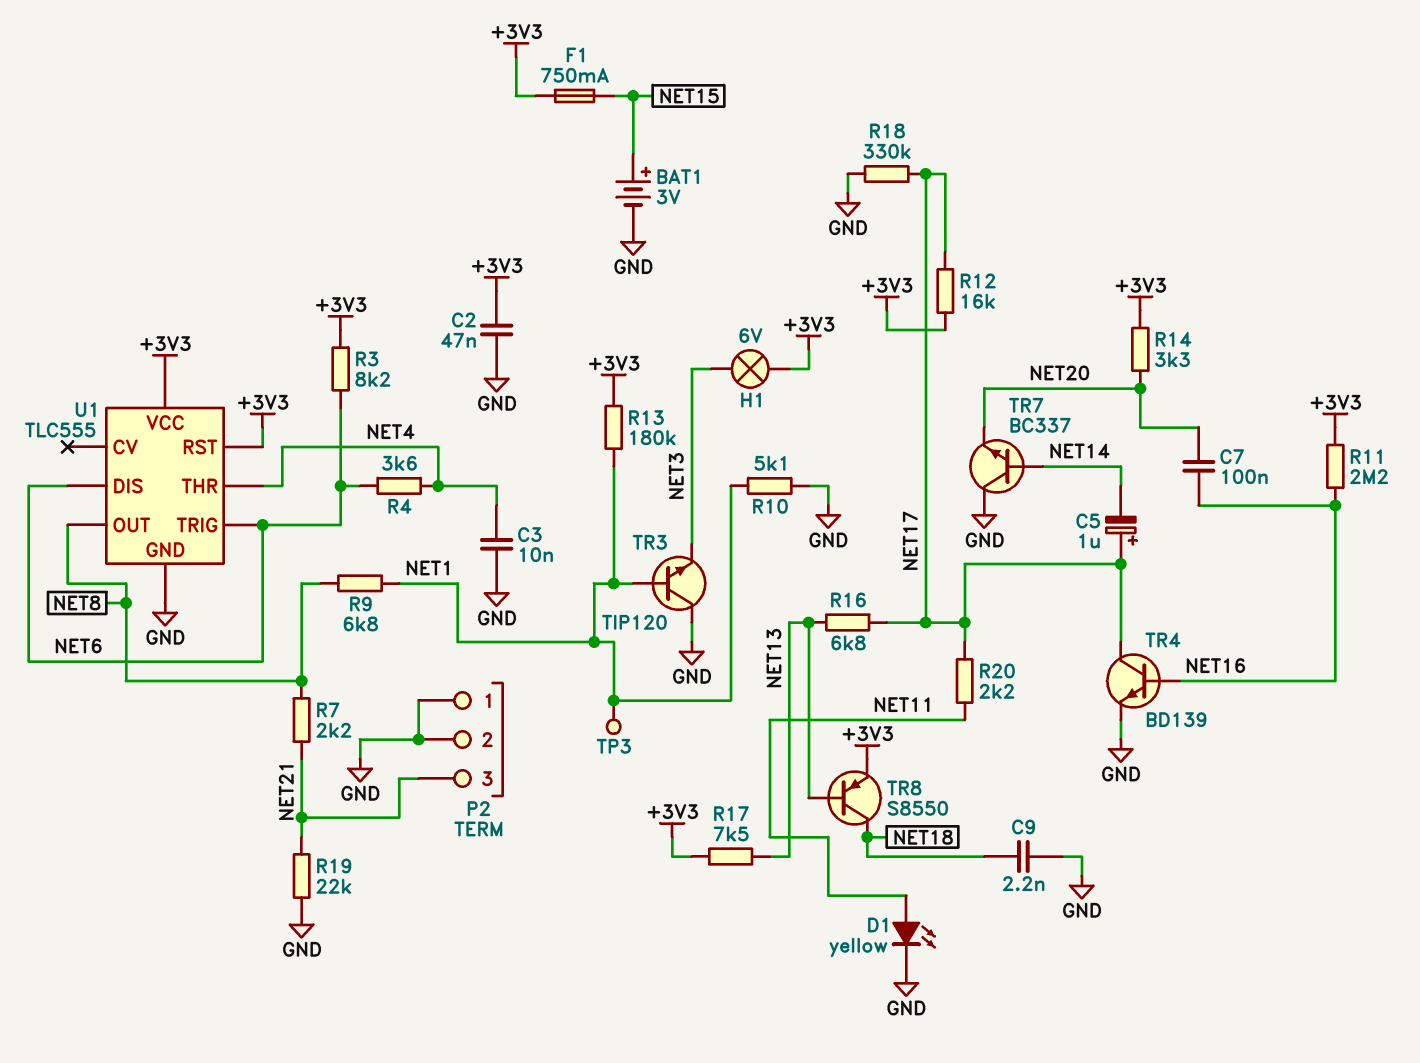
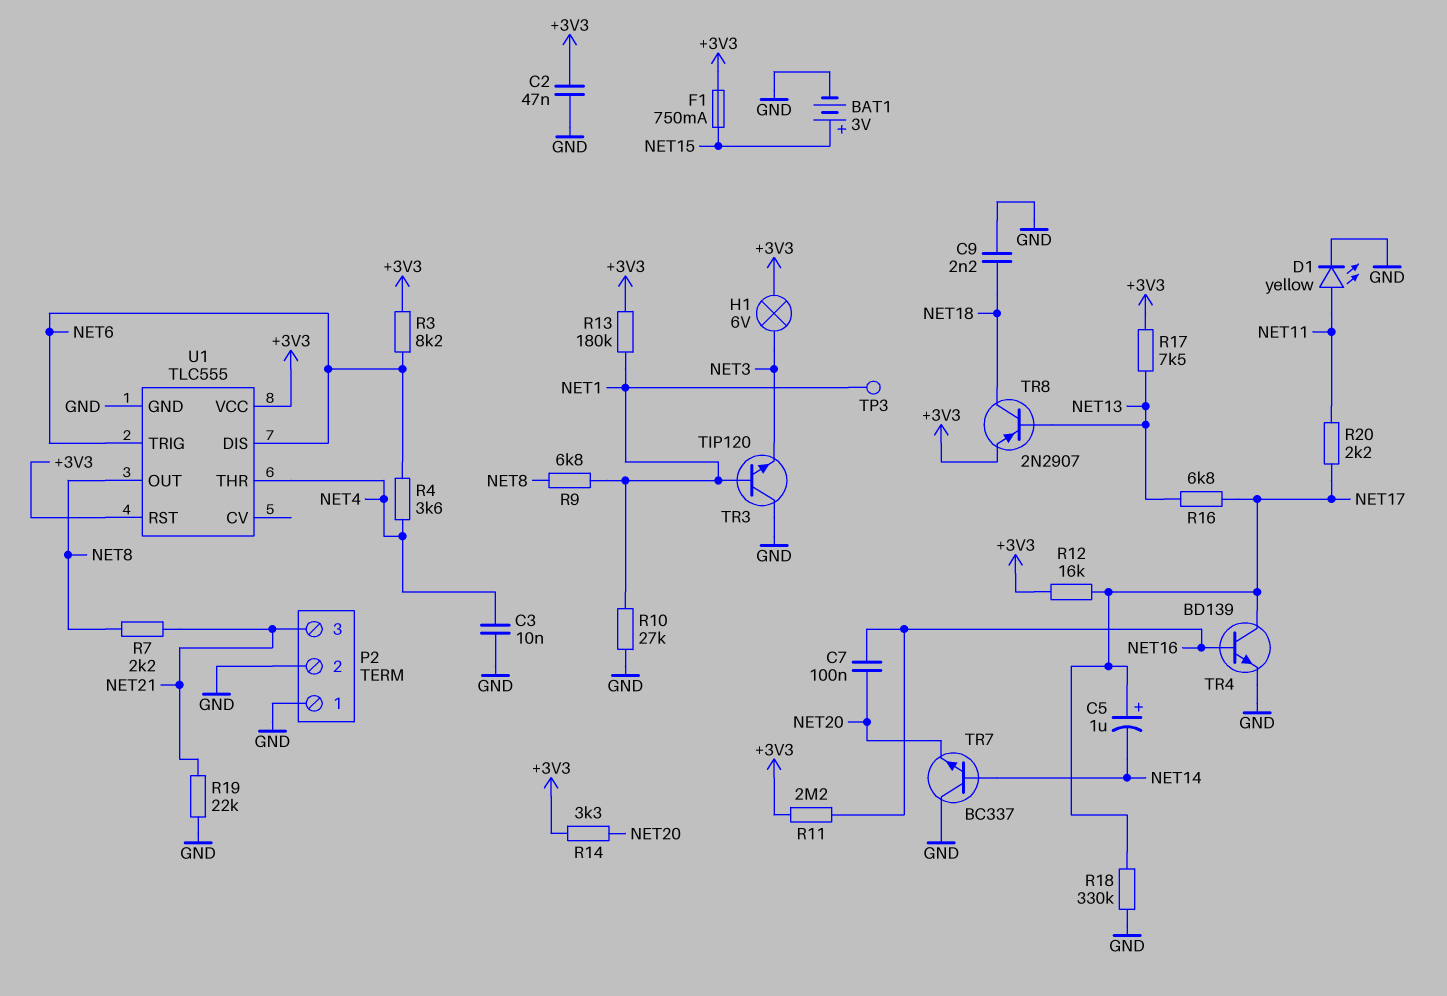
R10: 5.1k (GND, NET1) -> 27k (GND, NET1)
TR8: PNP S8550 (B NET13, C NET18, E +3V3) -> PNP 2N2907 (B NET13, C NET18, E +3V3)

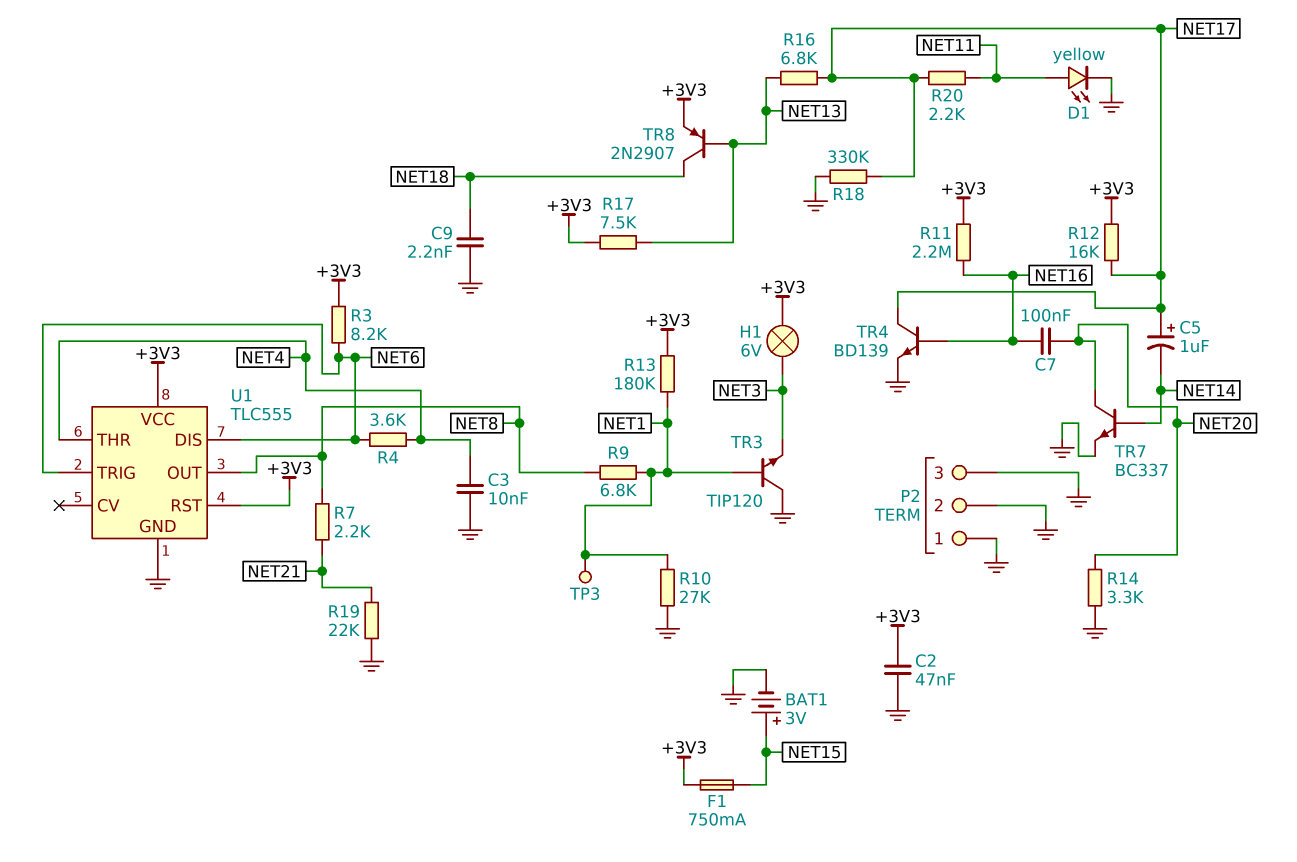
P2 pin 3: NET21 -> GND
R14: 3.3k (+3V3, NET20) -> 3.3k (GND, NET20)
TR7: NPN BC337 (B NET14, C GND, E NET20) -> NPN BC337 (B NET14, C NET20, E GND)

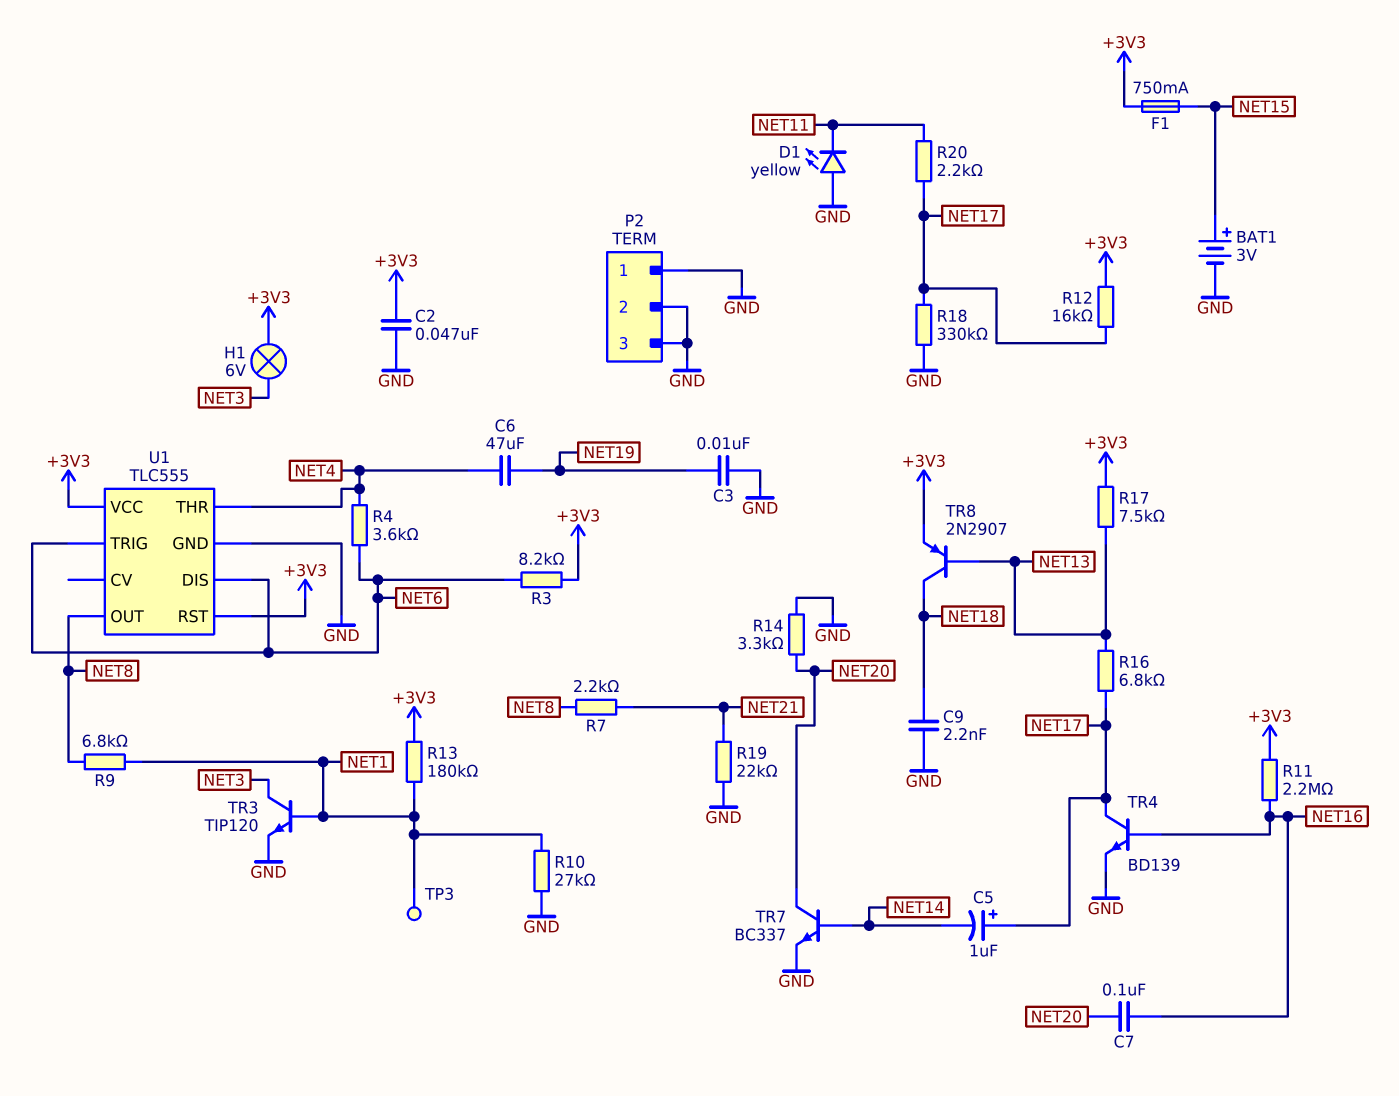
C3: 10nF (GND, NET4) -> 10nF (GND, NET19)
C6: none -> 47uF (NET4, NET19)
D1: LED yellow (A NET11, K GND) -> LED yellow (A GND, K NET11)
TR3: NPN TIP120 (B NET1, C GND, E NET3) -> NPN TIP120 (B NET1, C NET3, E GND)

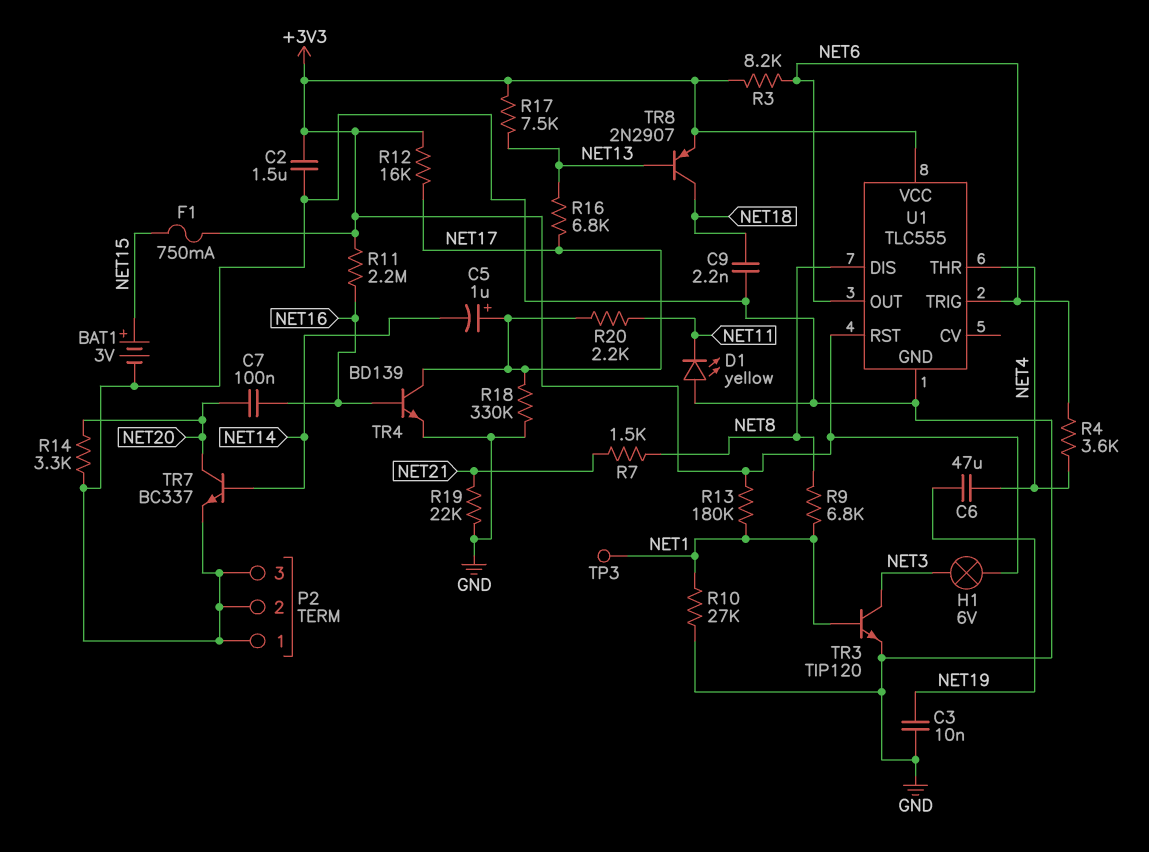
C2: 47nF (+3V3, GND) -> 1.5uF (+3V3, GND)
R7: 2.2k (NET8, NET21) -> 1.5k (NET8, NET21)
U1 pin DIS: NET6 -> NET8
U1 pin OUT: NET8 -> NET6

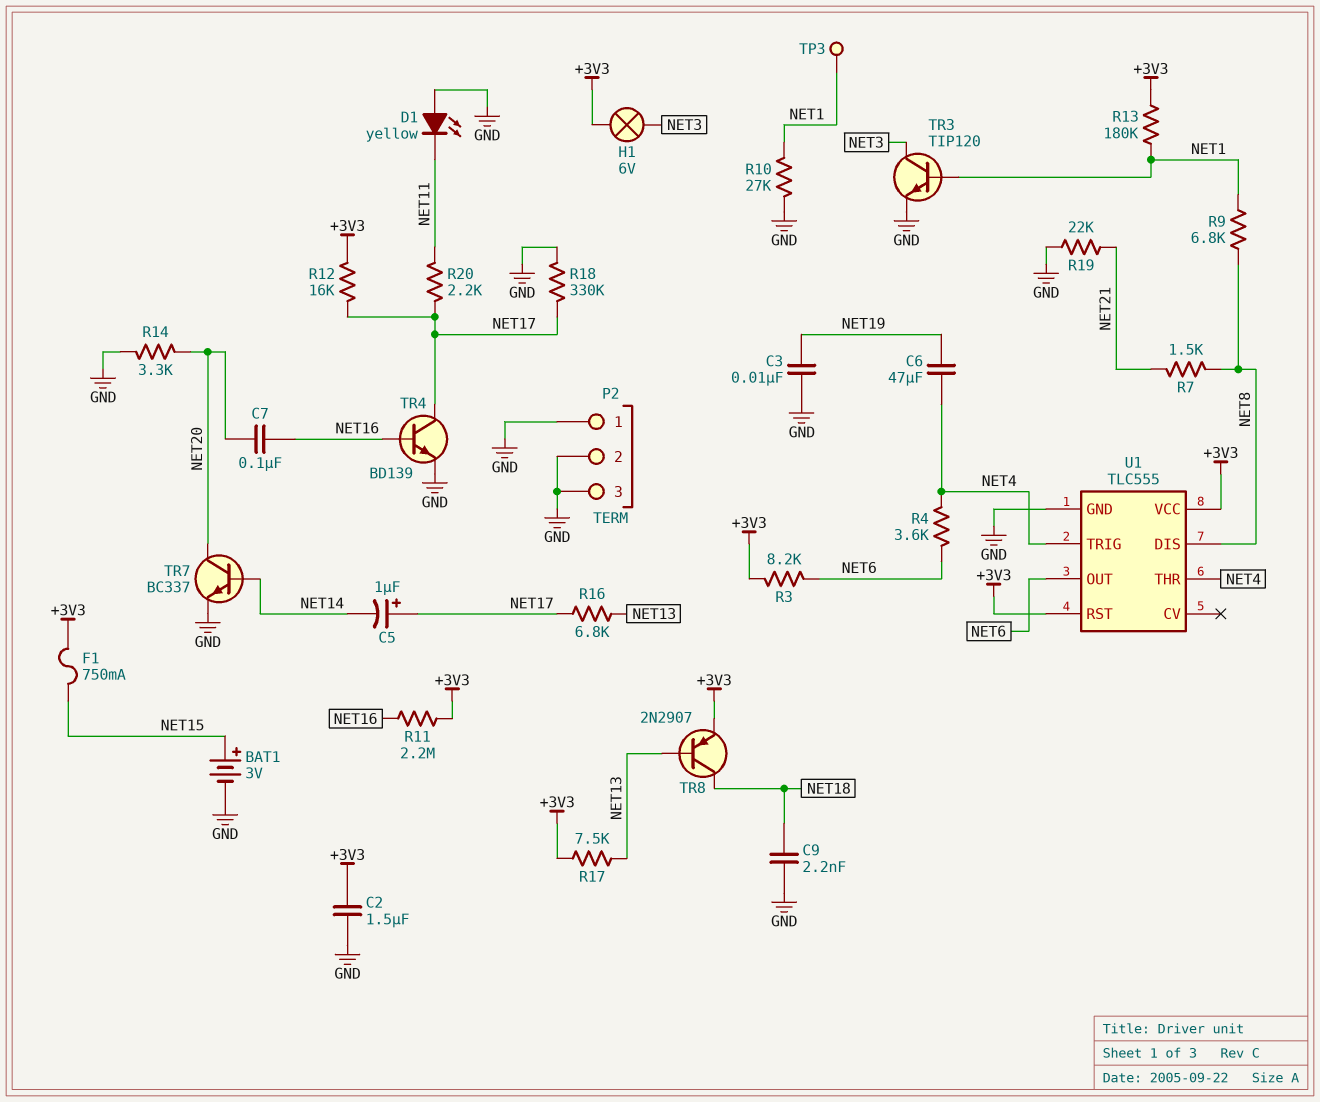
U1 pin TRIG: NET6 -> NET4

